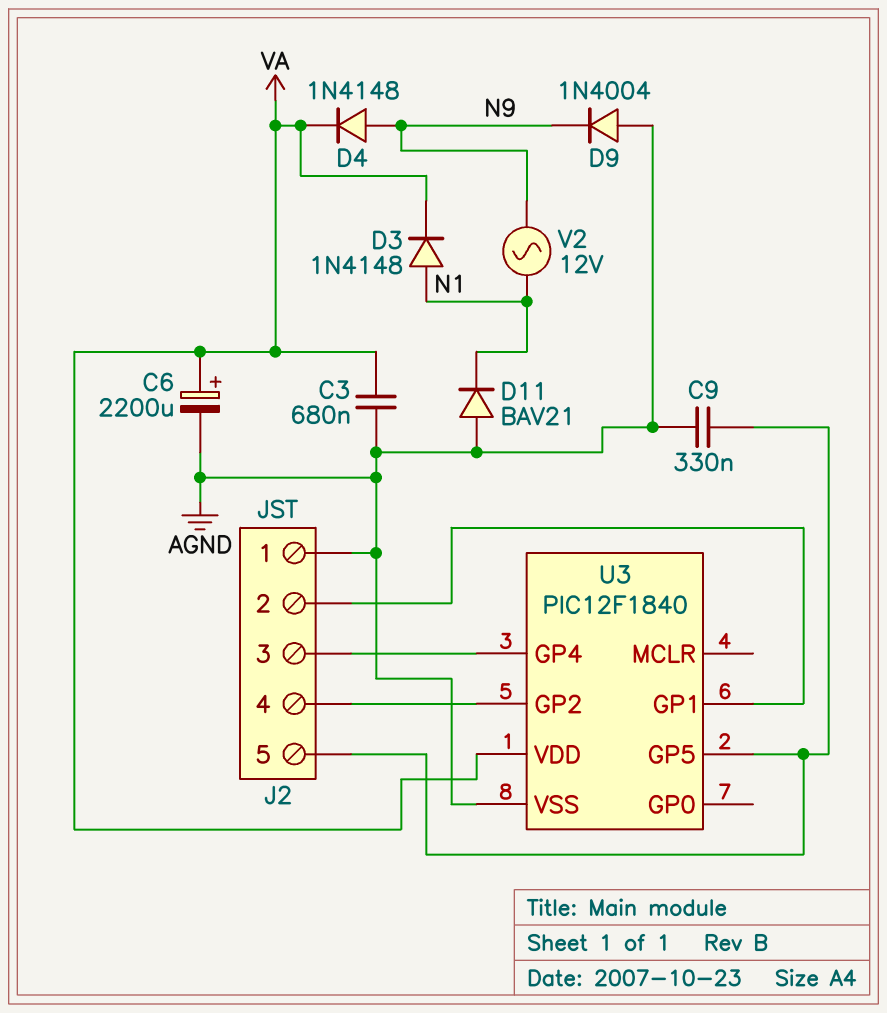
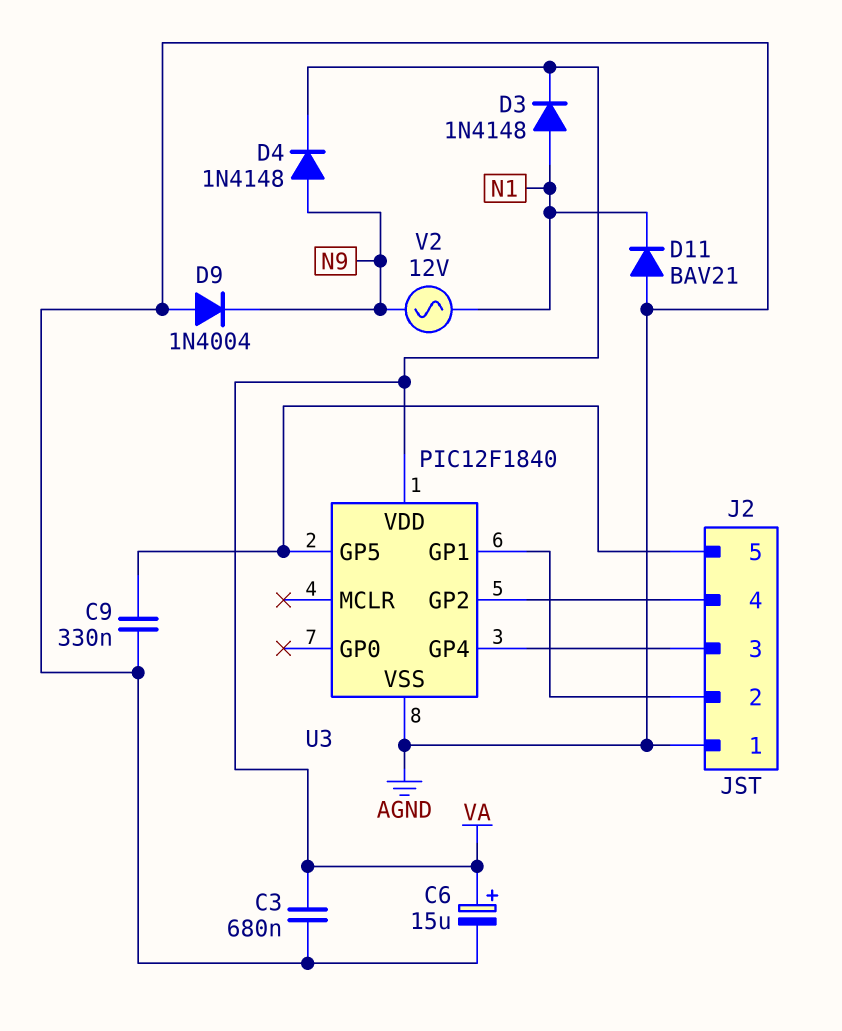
C6: 2200uF (plus VA, minus AGND) -> 15uF (plus VA, minus AGND)

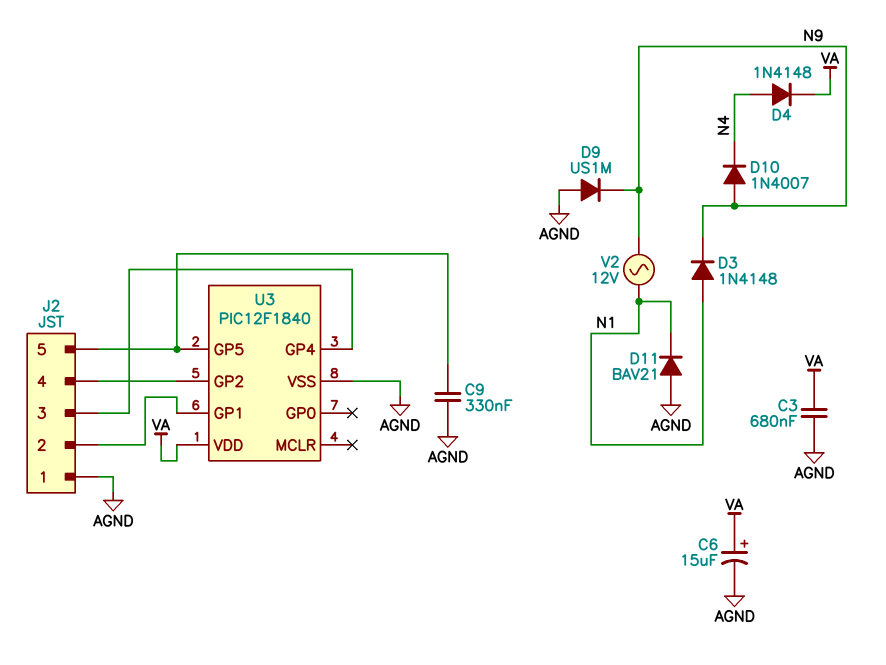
D3: diode 1N4148 (A N1, K VA) -> diode 1N4148 (A N1, K N9)
D4: diode 1N4148 (A N9, K VA) -> diode 1N4148 (A N4, K VA)
D9: diode 1N4004 (A AGND, K N9) -> diode US1M (A AGND, K N9)
D10: none -> diode 1N4007 (A N9, K N4)

